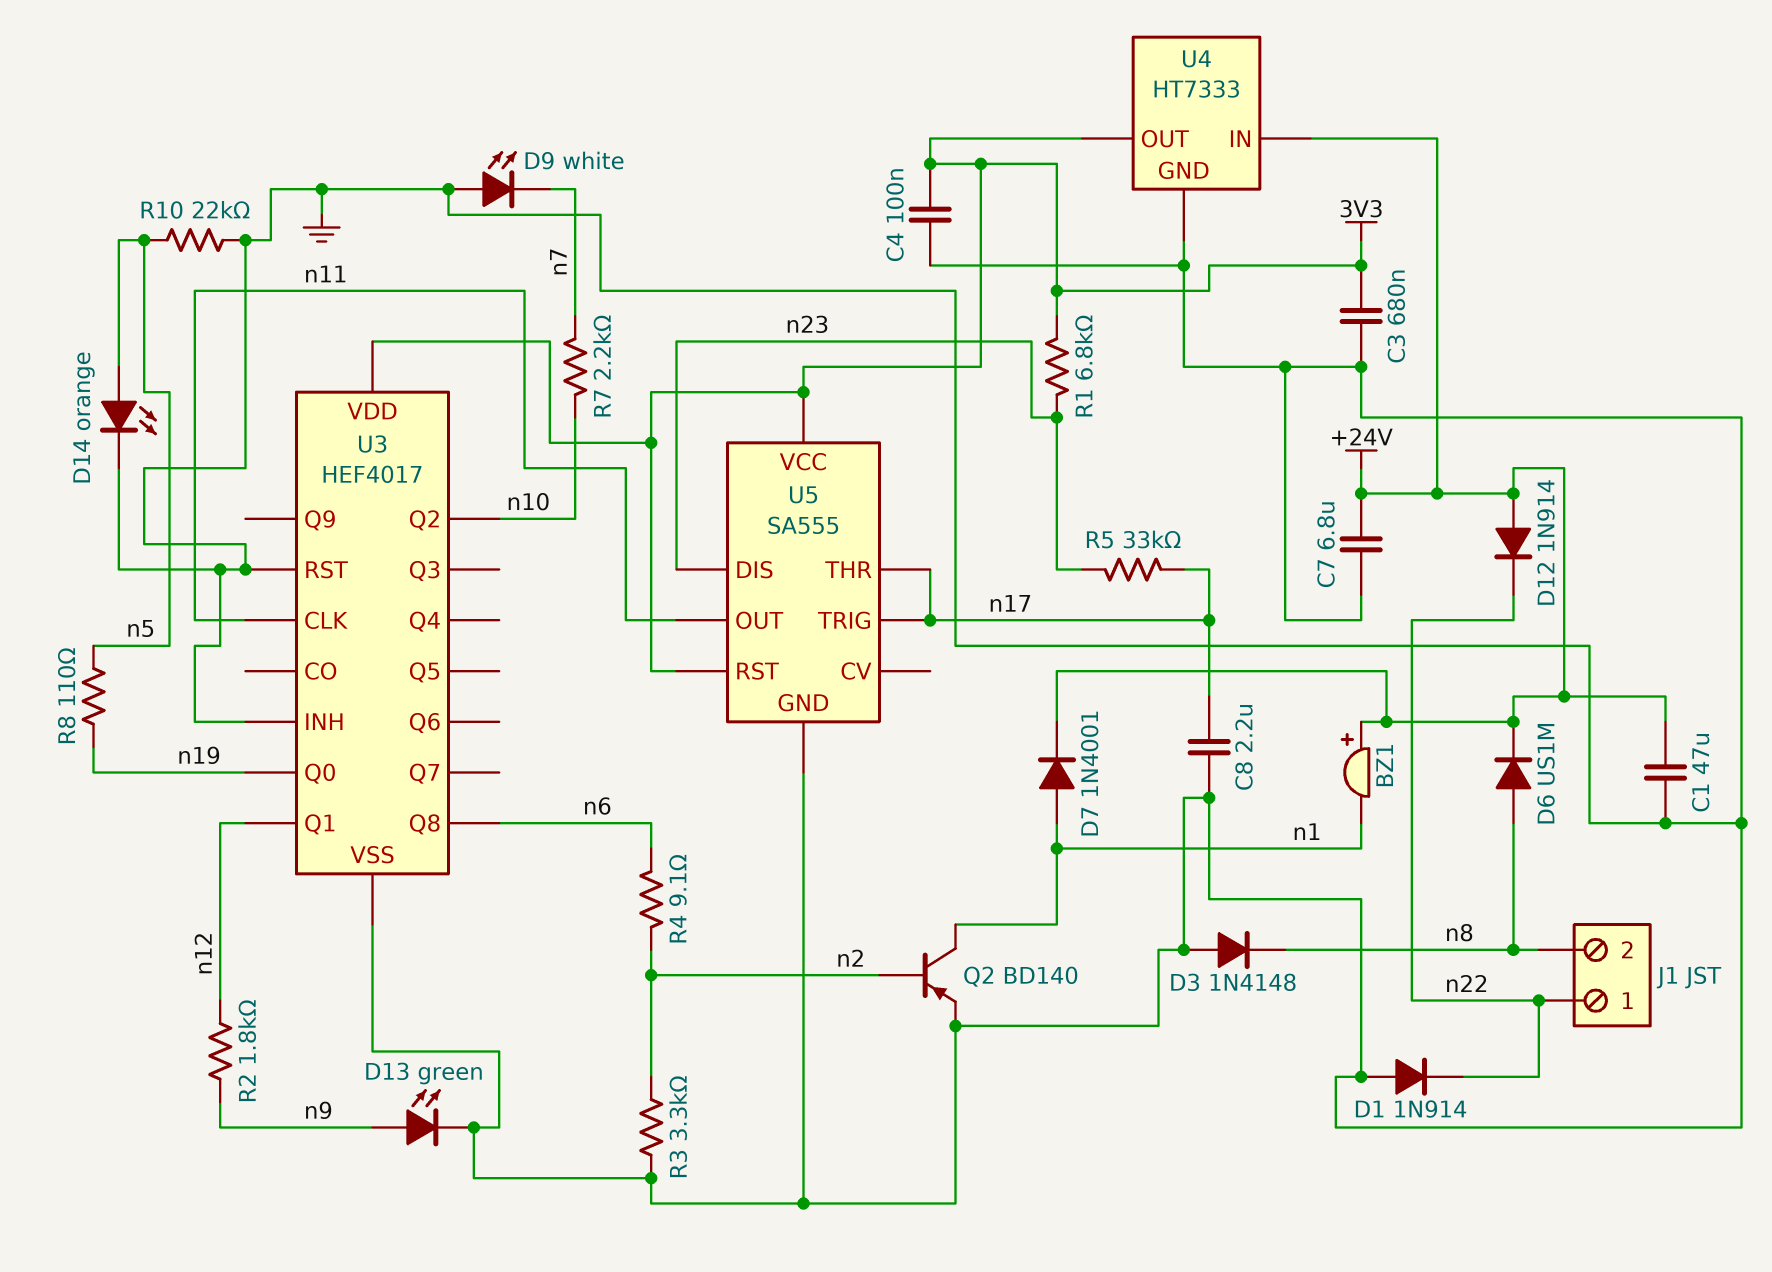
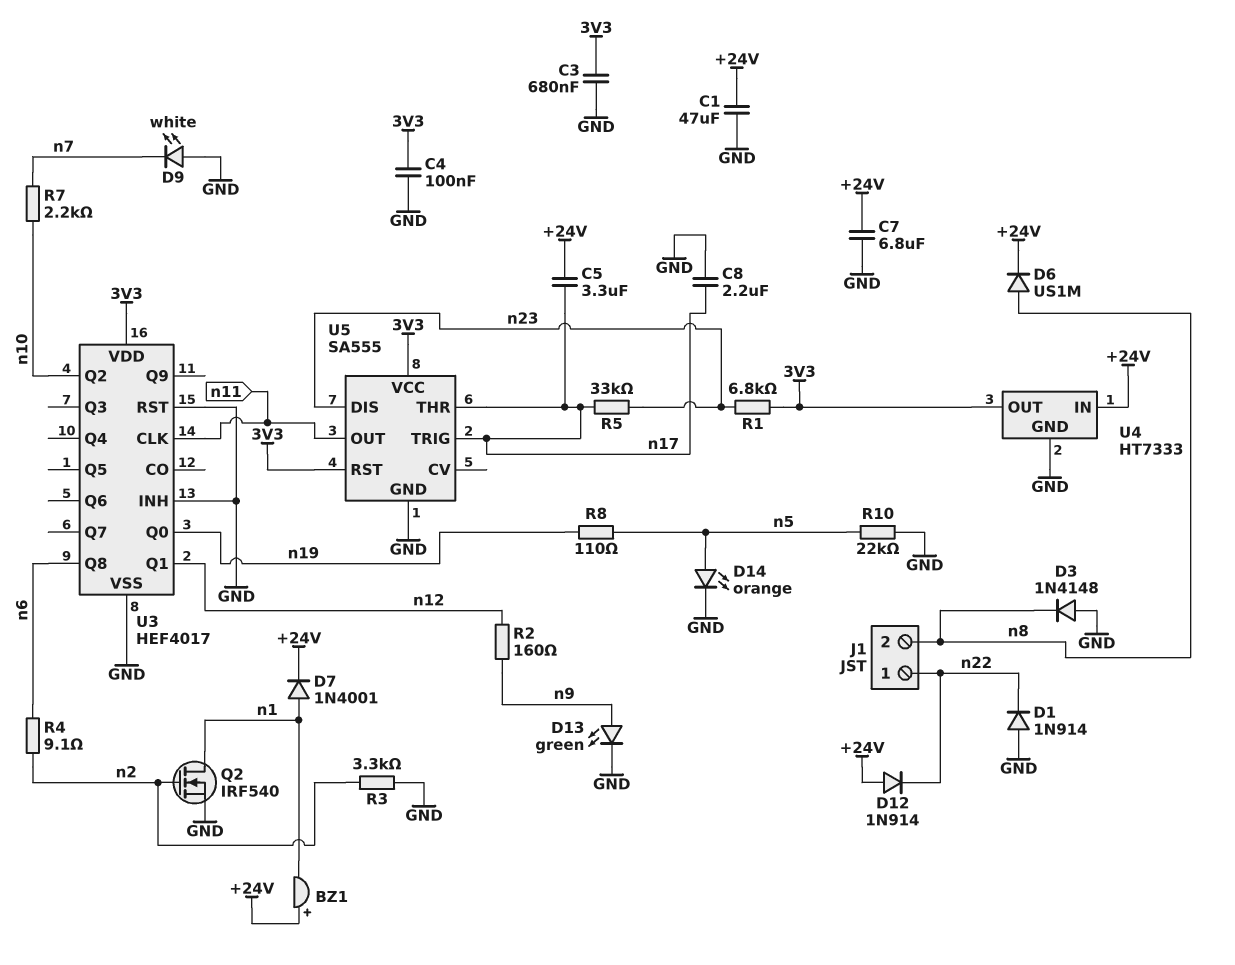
C5: none -> 3.3uF (+24V, n17)
Q2: PNP BD140 (B n2, C n1, E GND) -> NMOS IRF540 (G n2, D n1, S GND)
R2: 1.8k (n9, n12) -> 160 (n9, n12)

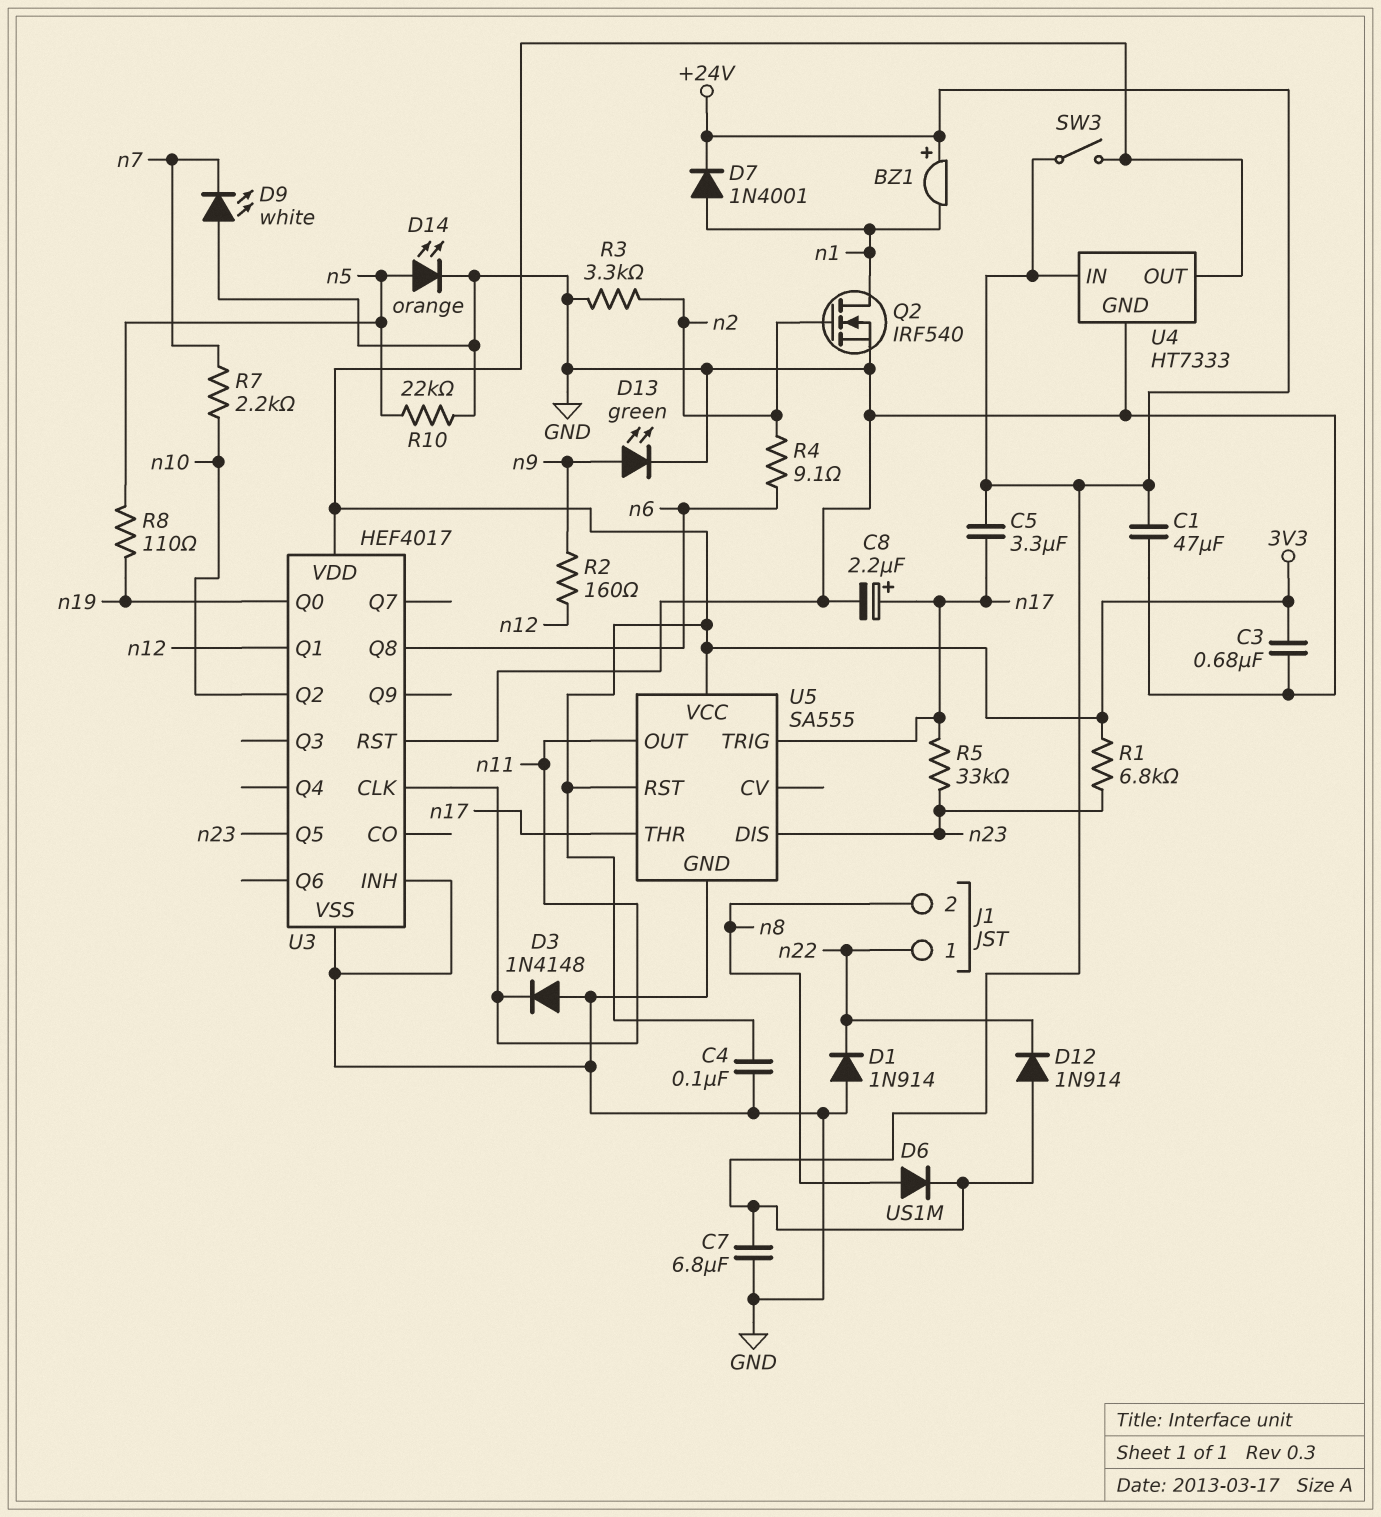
C8: 2.2uF (GND, n17) -> 2.2uF (plus n17, minus GND)
D3: diode 1N4148 (A GND, K n8) -> diode 1N4148 (A GND, K n11)
SW3: none -> switch (+24V, 3V3)
U3 pin Q5: none -> n23

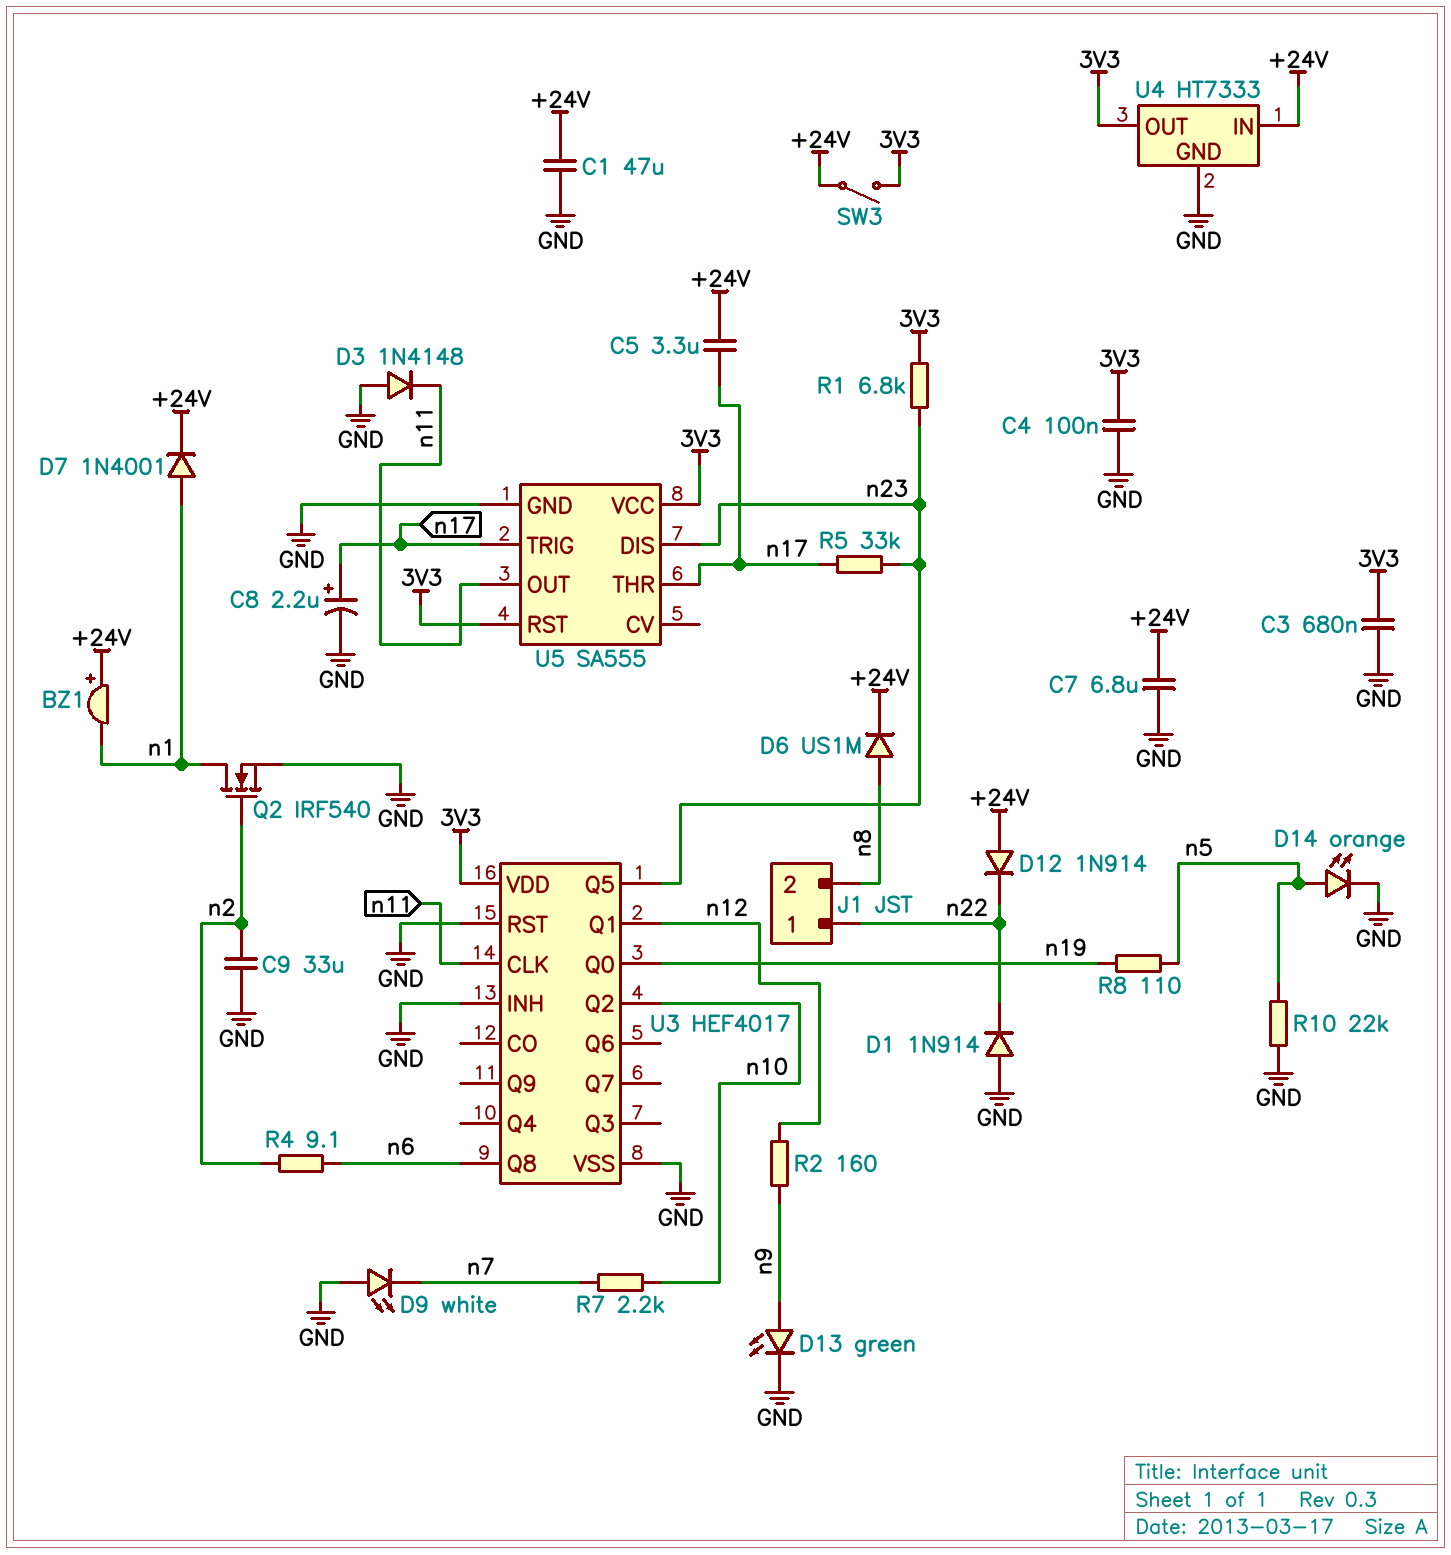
C9: none -> 33uF (GND, n2)
R3: 3.3k (GND, n2) -> none

